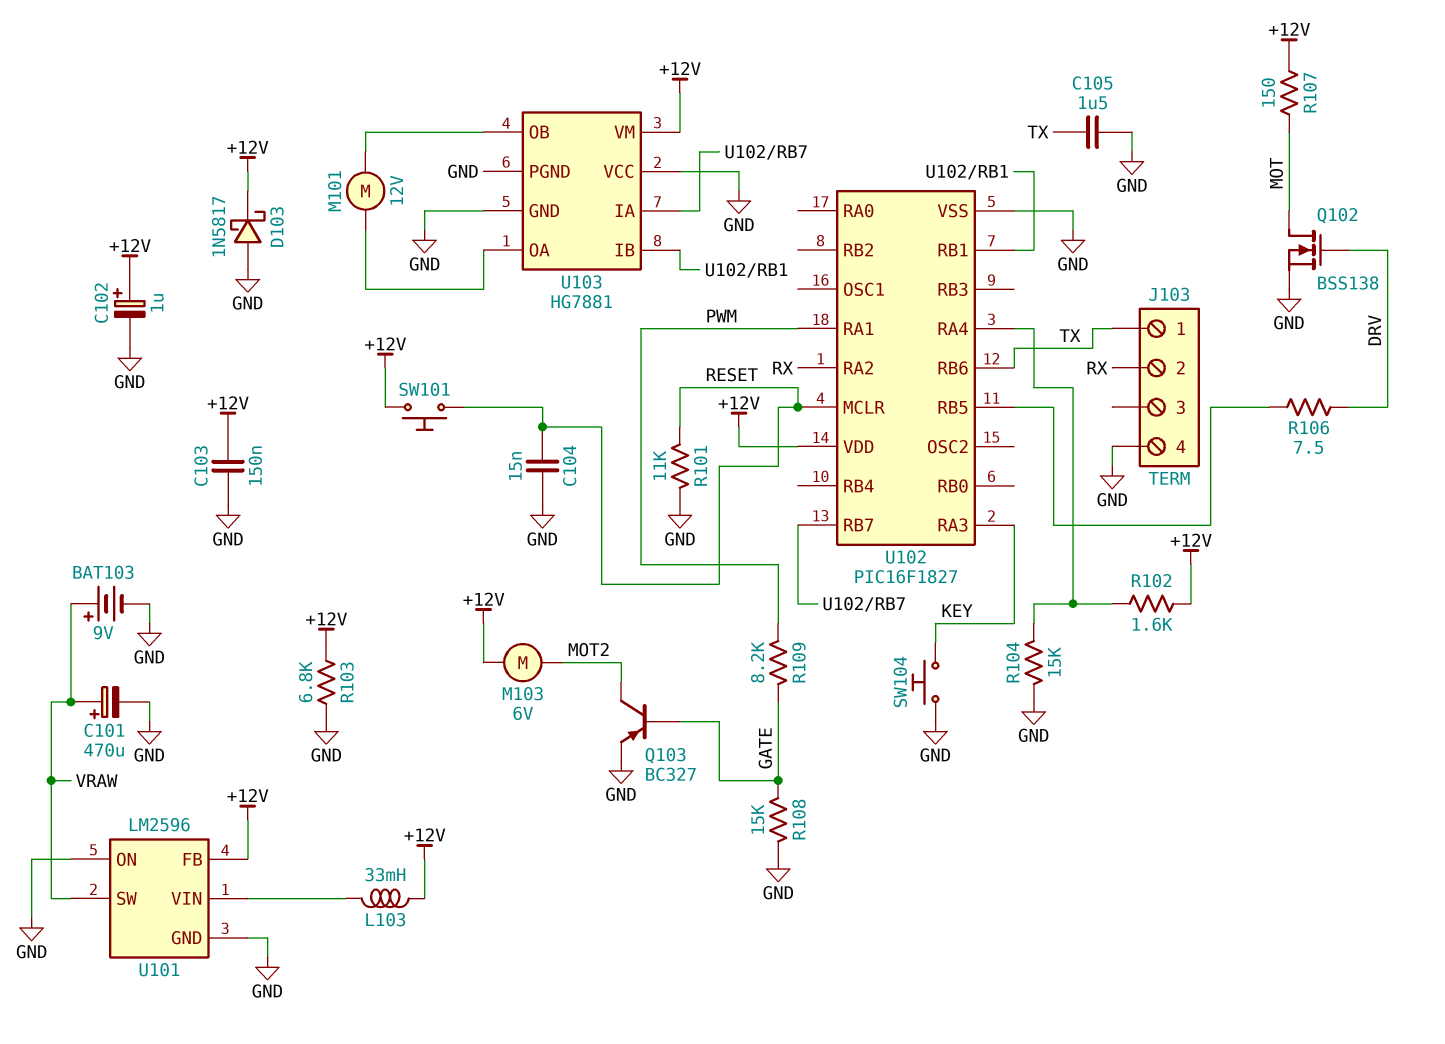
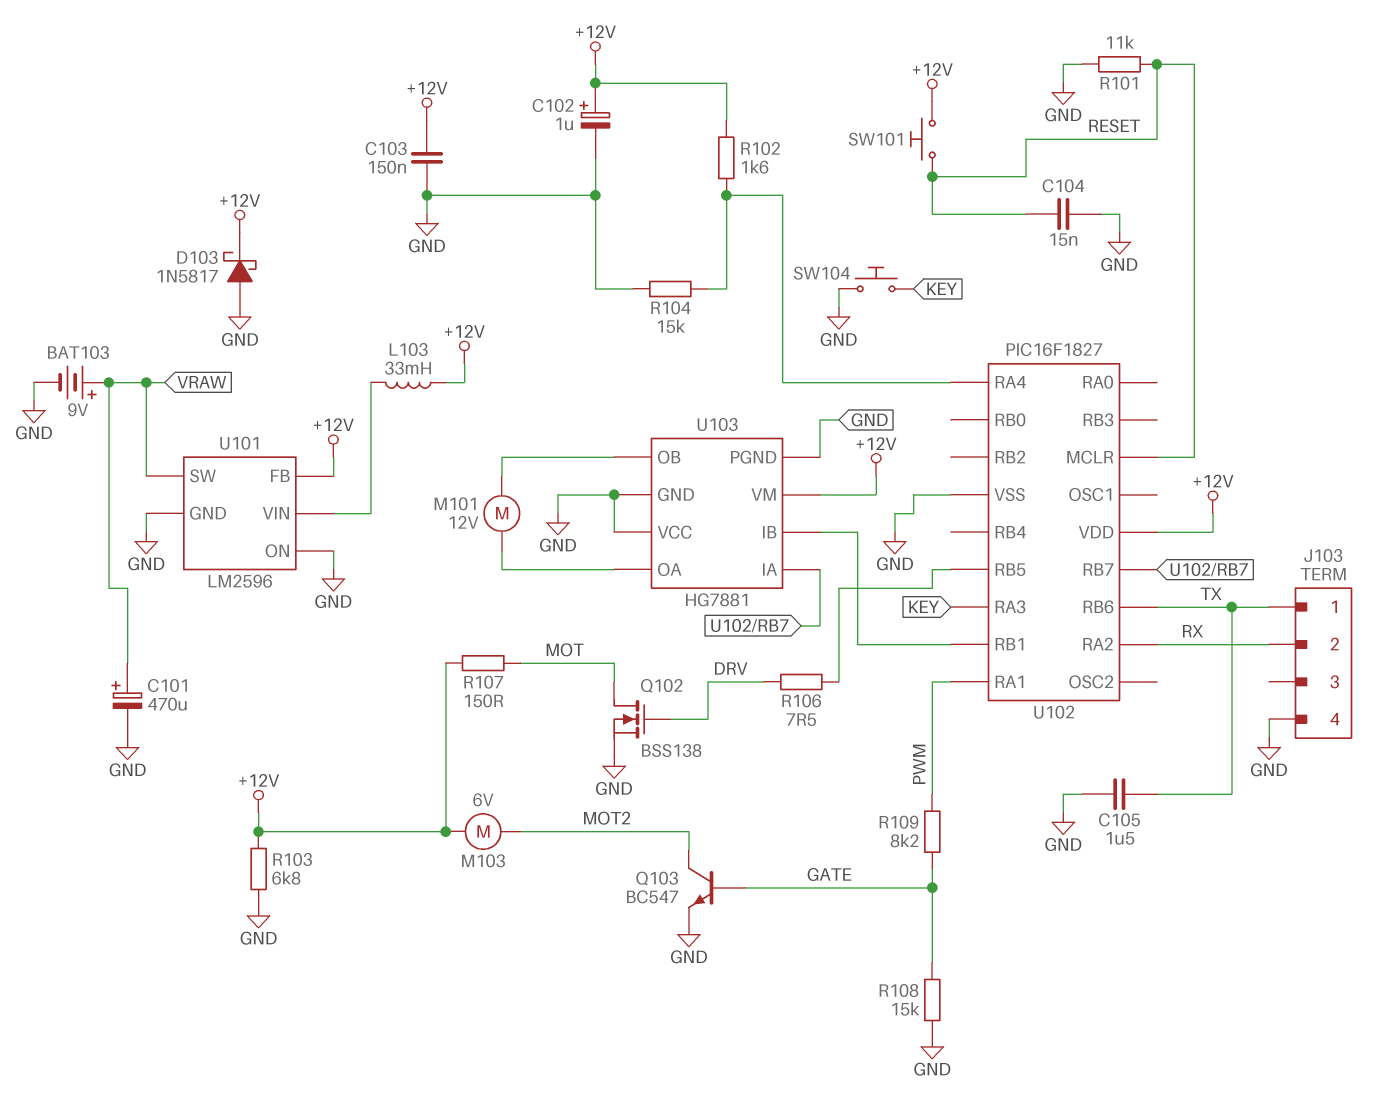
Q103: PNP BC327 (B GATE, C MOT2, E GND) -> NPN BC547 (B GATE, C MOT2, E GND)

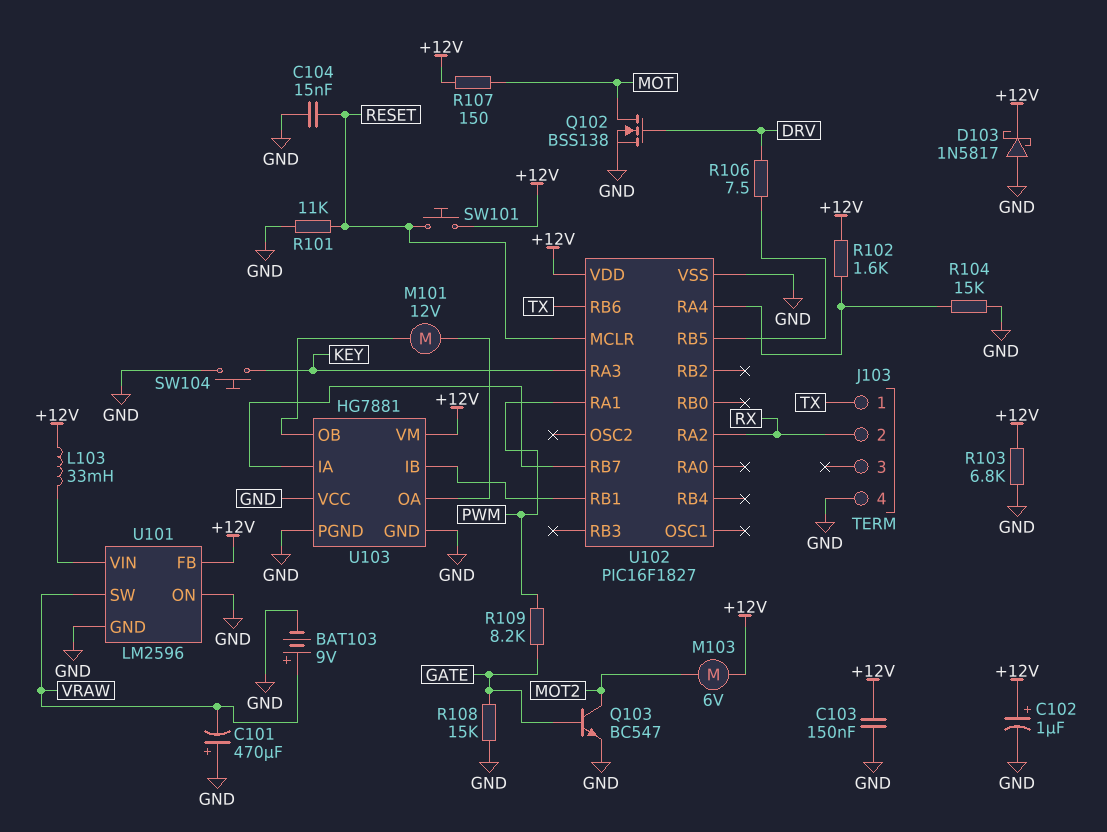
C101: 470uF (plus VRAW, minus GND) -> 470uF (plus GND, minus VRAW)
C105: 1.5uF (GND, TX) -> none

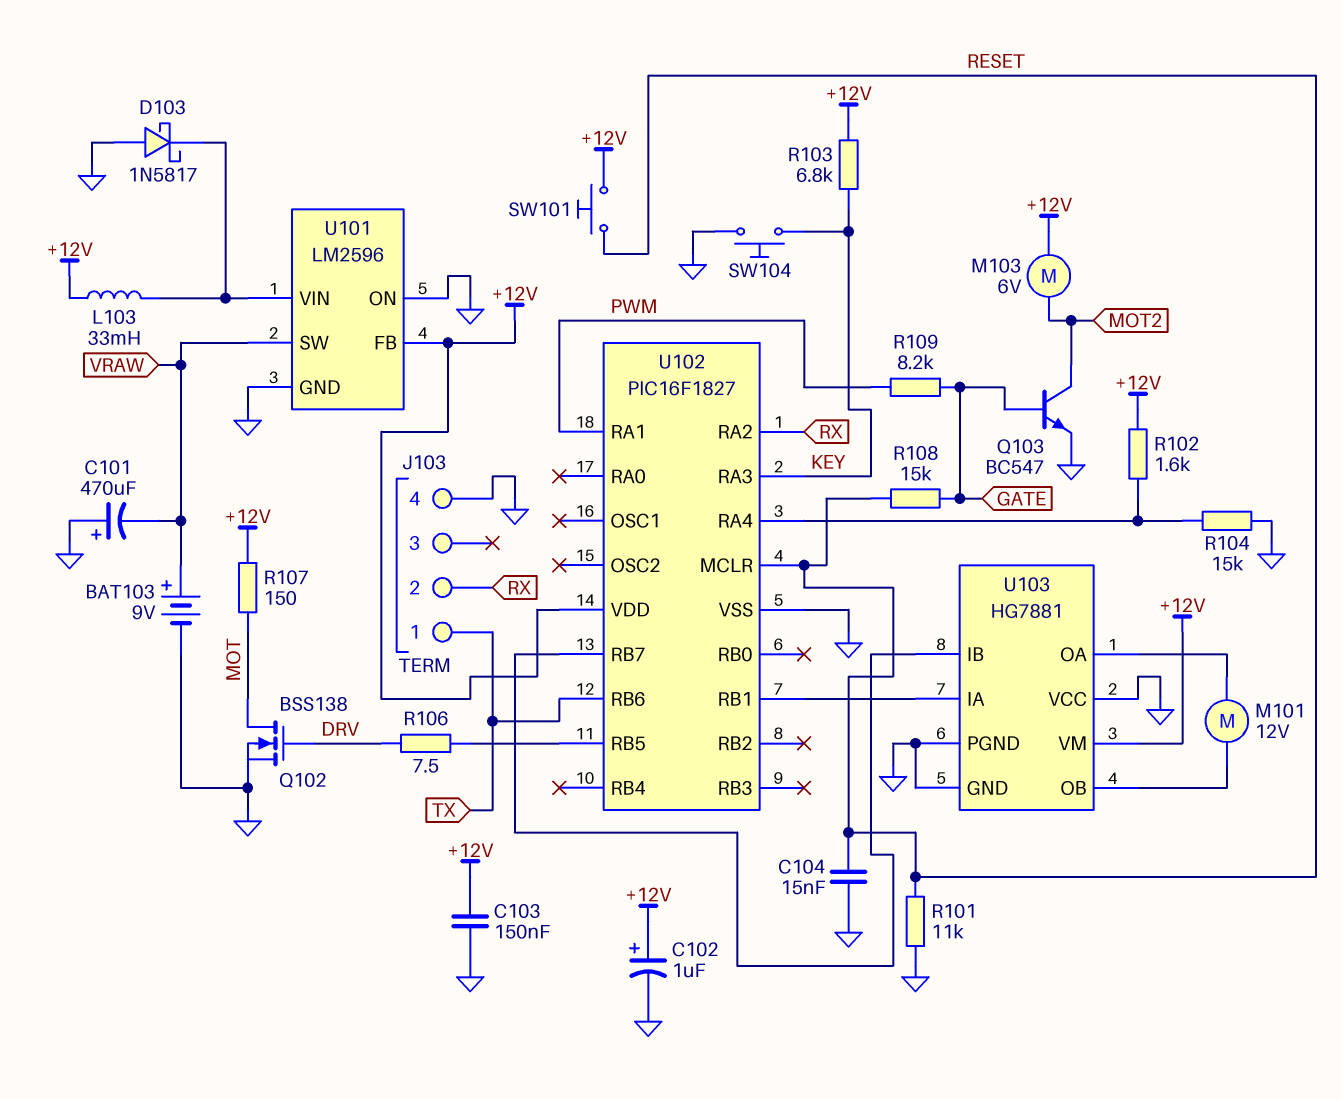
D103: schottky 1N5817 (A GND, K +12V) -> schottky 1N5817 (A GND, K U101/VIN)
R103: 6.8k (+12V, GND) -> 6.8k (+12V, KEY)
R108: 15k (GATE, GND) -> 15k (GATE, RESET)
U103 pin IA: U102/RB7 -> U102/RB1
U103 pin IB: U102/RB1 -> U102/RB7

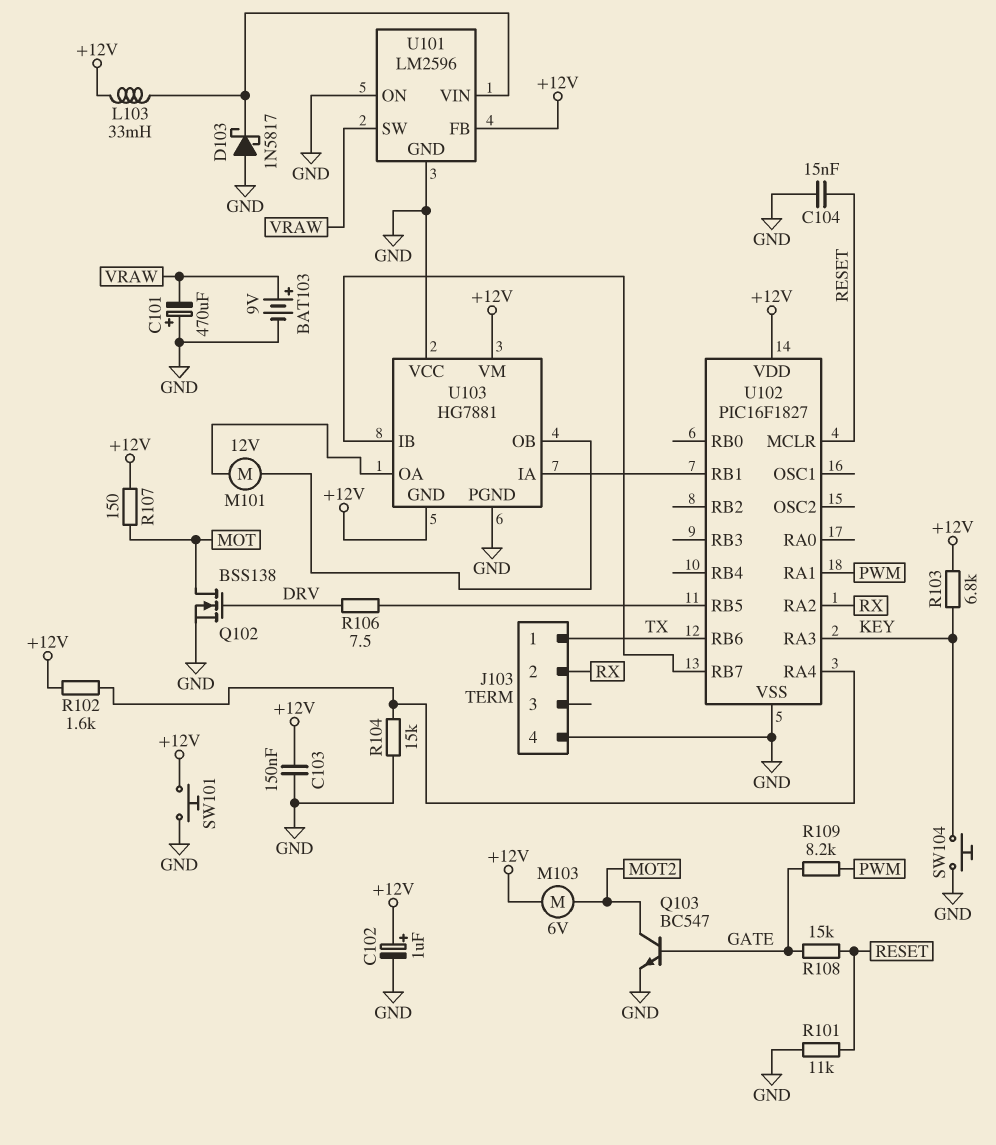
SW101: button (+12V, RESET) -> button (+12V, GND)
U103 pin GND: GND -> +12V

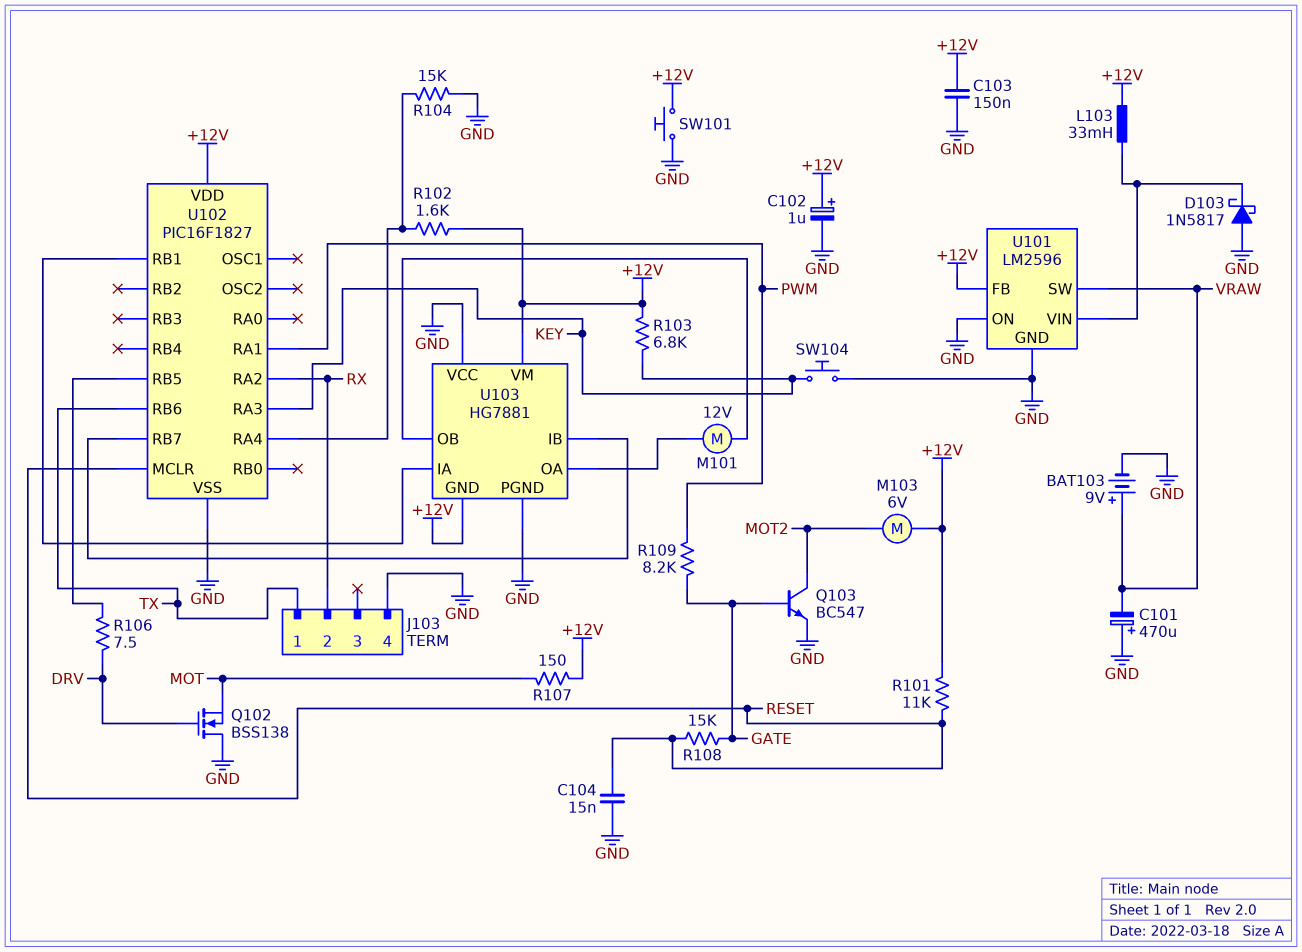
Q102: NMOS BSS138 (G DRV, D MOT, S GND) -> NMOS BSS138 (G DRV, D GND, S MOT)
R101: 11k (GND, RESET) -> 11k (+12V, RESET)

